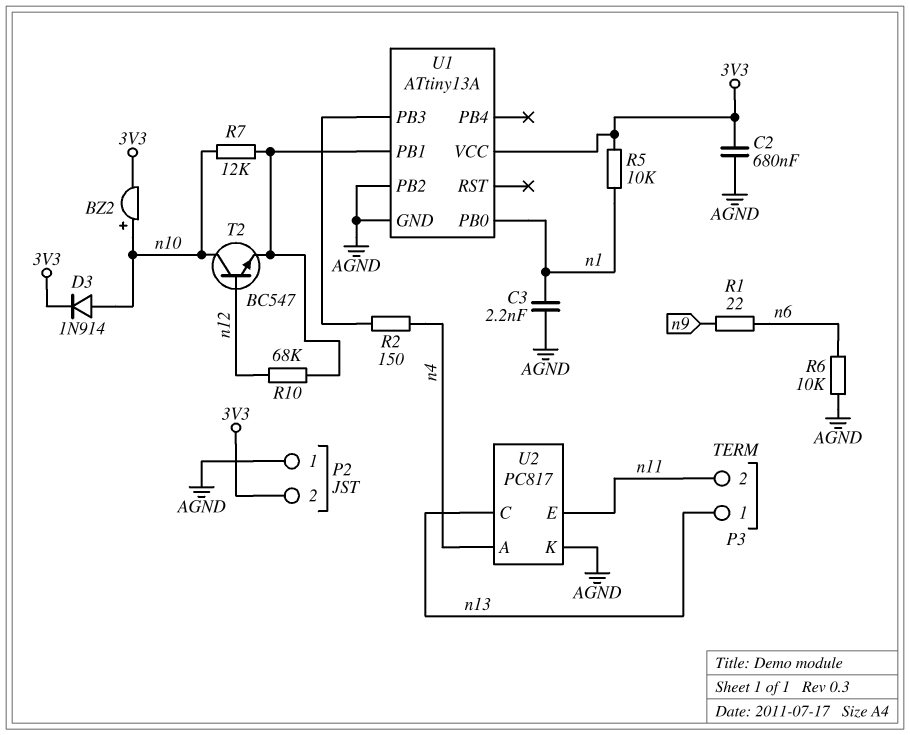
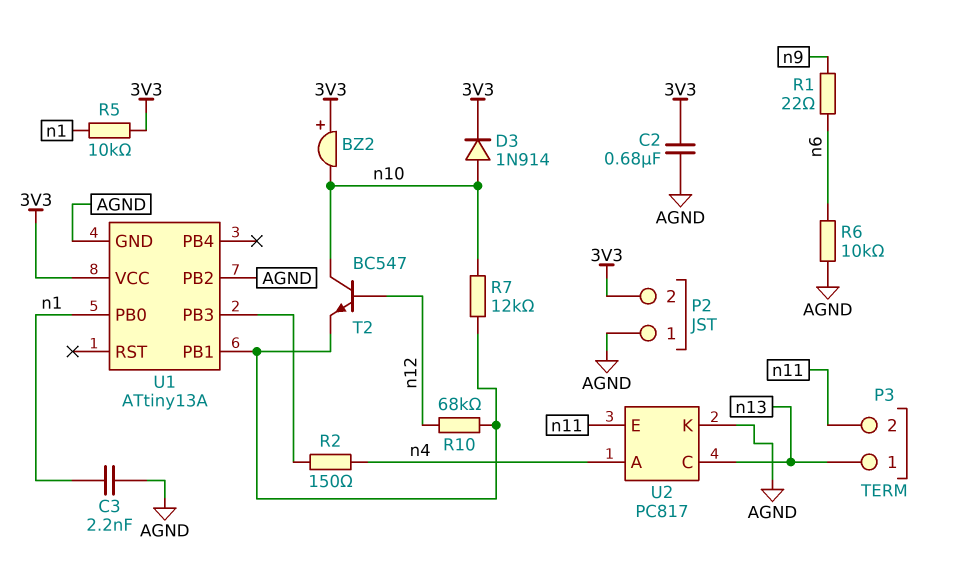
BZ2: buzzer (plus n10, minus 3V3) -> buzzer (plus 3V3, minus n10)

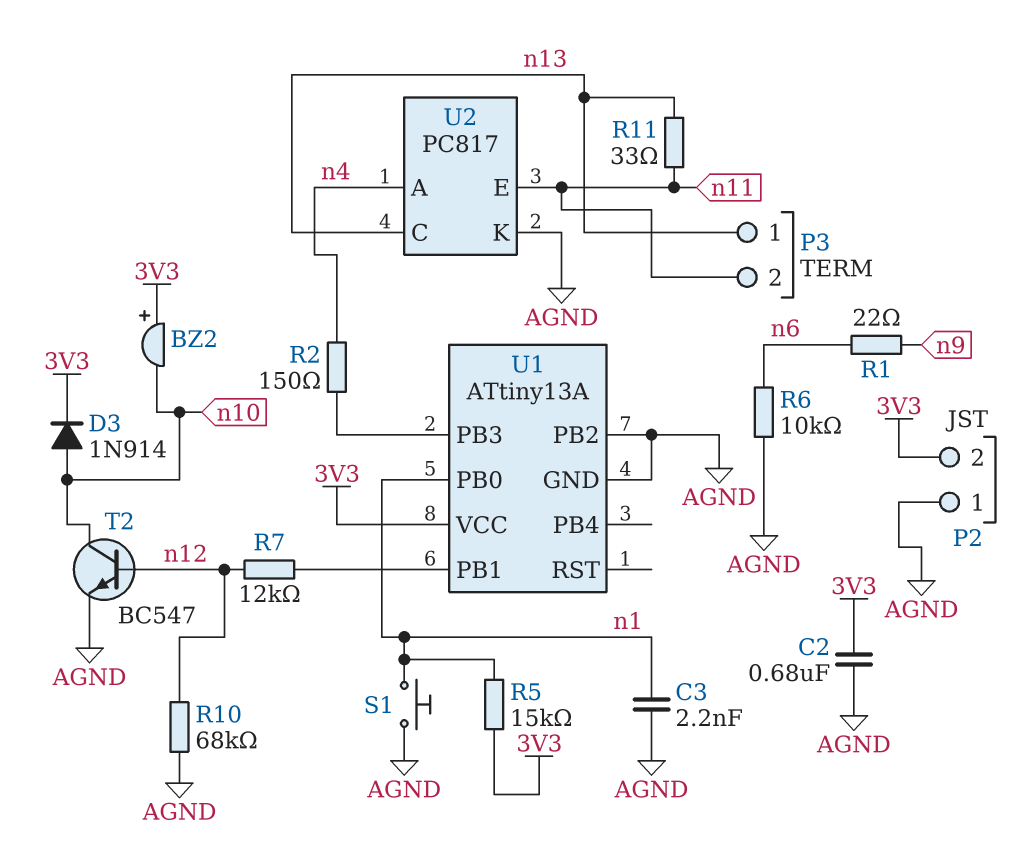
R5: 10k (3V3, n1) -> 15k (3V3, n1)
R7: 12k (U1/PB1, n10) -> 12k (U1/PB1, n12)
R10: 68k (U1/PB1, n12) -> 68k (AGND, n12)
R11: none -> 33 (n11, n13)
S1: none -> button (AGND, n1)
T2: NPN BC547 (B n12, C n10, E U1/PB1) -> NPN BC547 (B n12, C n10, E AGND)

